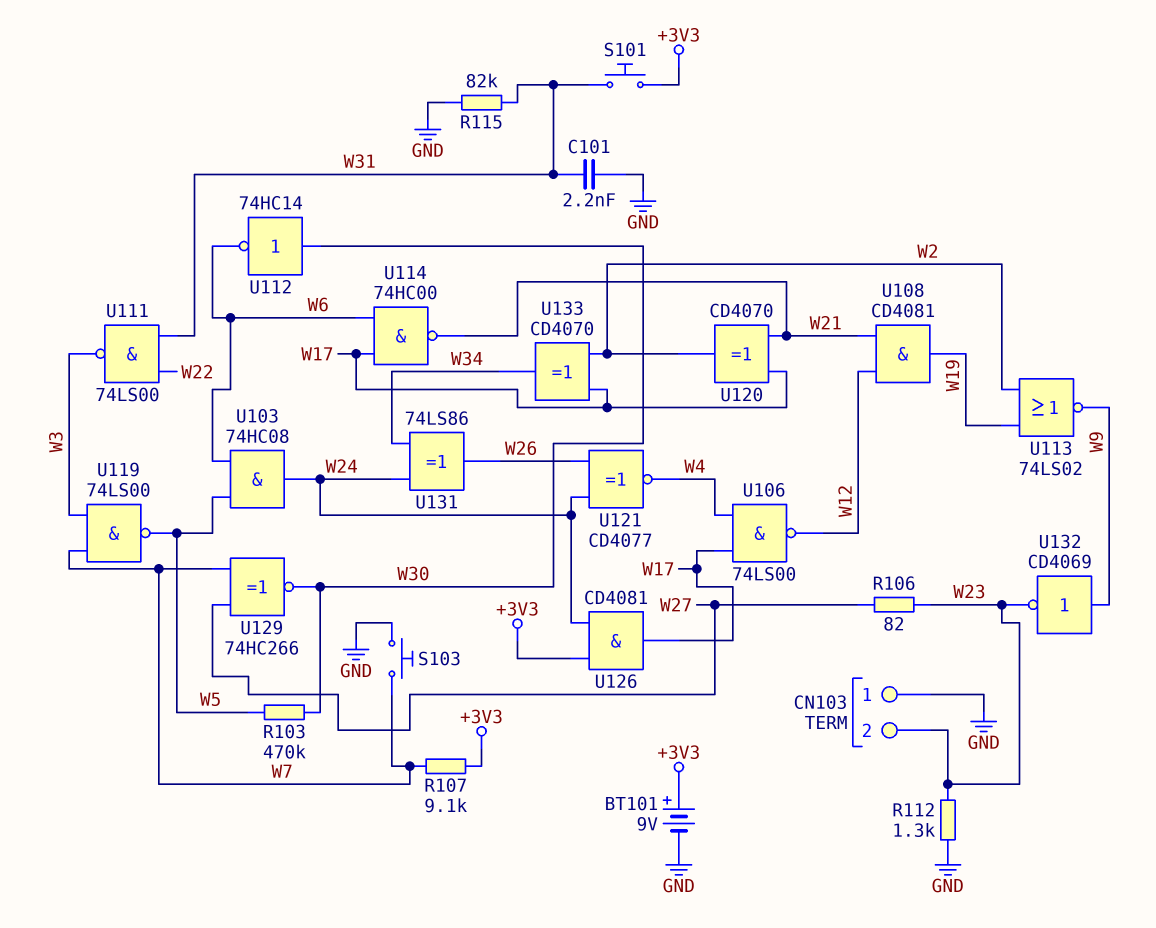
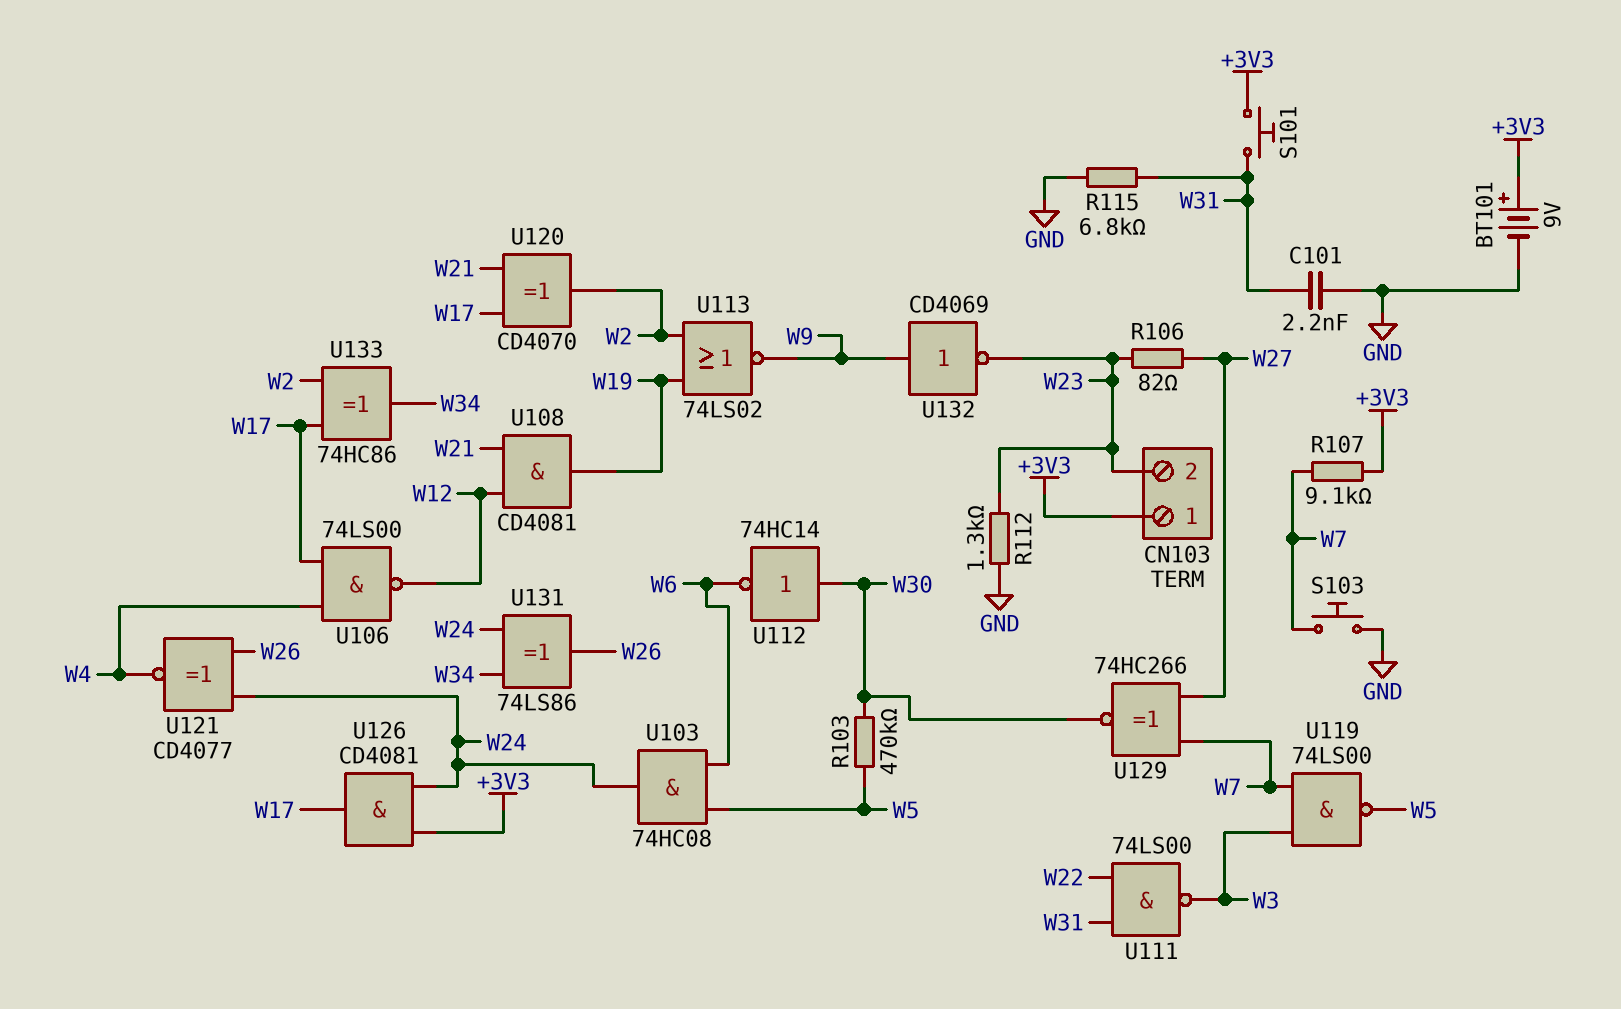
CN103 pin 1: GND -> +3V3
R115: 82k (GND, W31) -> 6.8k (GND, W31)
U114: NAND 74HC00 (in W6, in W17, out W21) -> none
U133: XOR CD4070 (in W2, in W17, out W34) -> XOR 74HC86 (in W2, in W17, out W34)

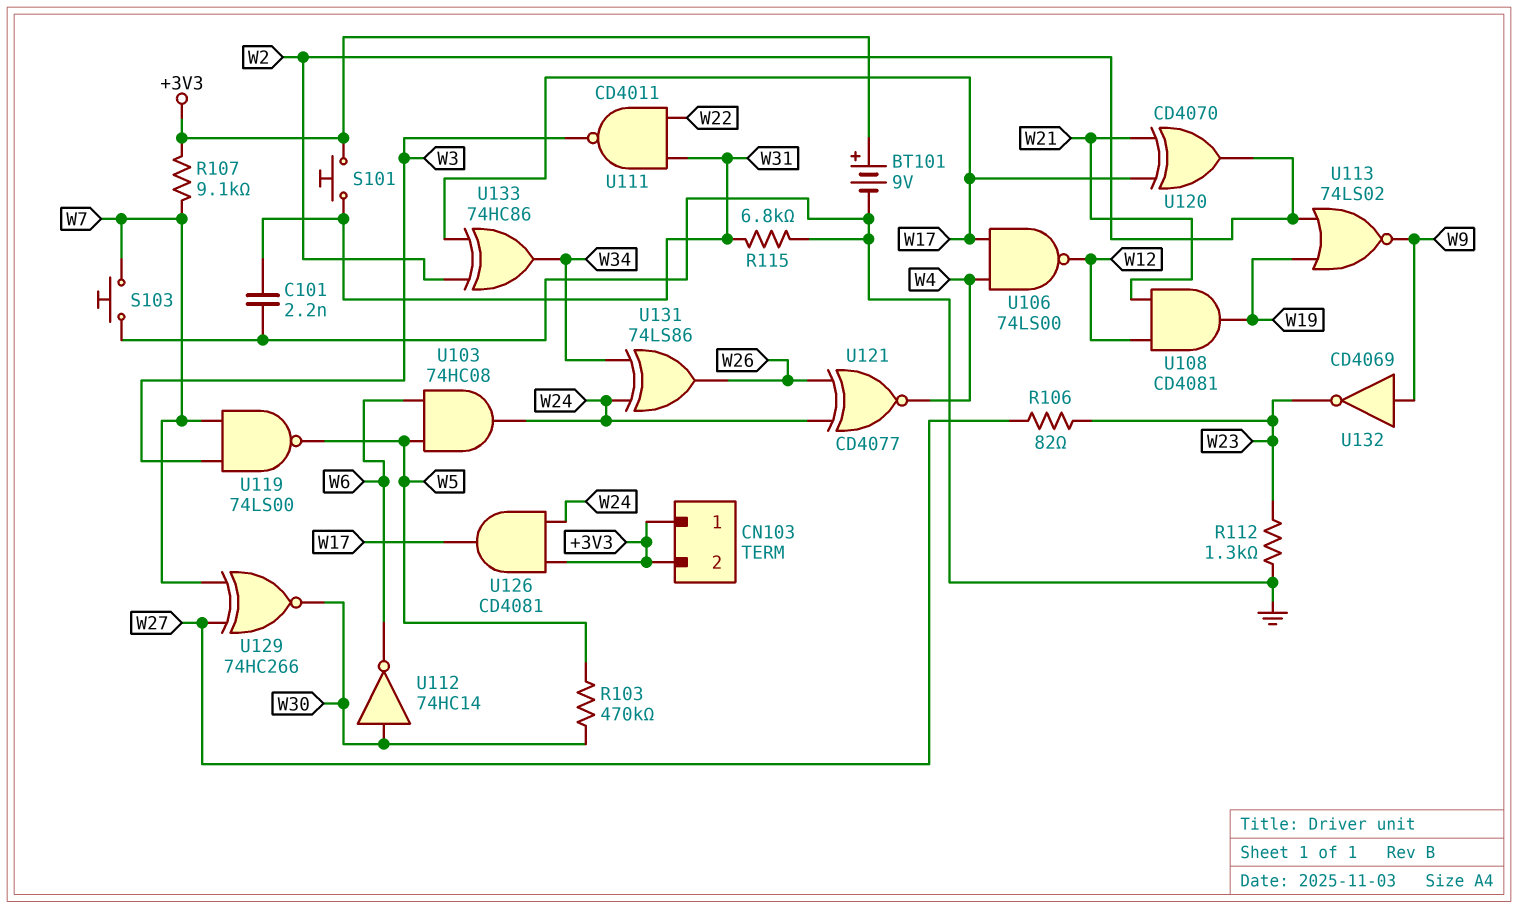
CN103 pin 2: W23 -> +3V3
U111: NAND 74LS00 (in W22, in W31, out W3) -> NAND CD4011 (in W22, in W31, out W3)

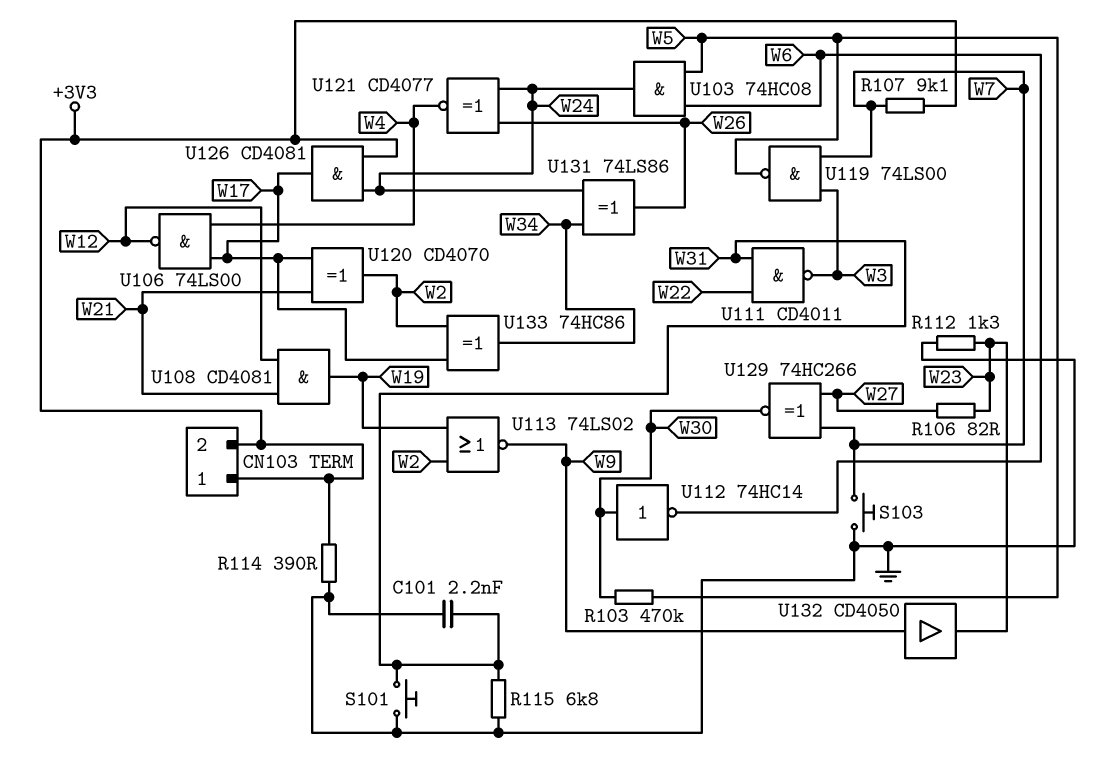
BT101: 9V (plus +3V3, minus GND) -> none
R114: none -> 390 (+3V3, GND)
S101: button (+3V3, W31) -> button (GND, W31)
U132: NOT CD4069 (in W9, out W23) -> buffer CD4050 (in W9, out W23)

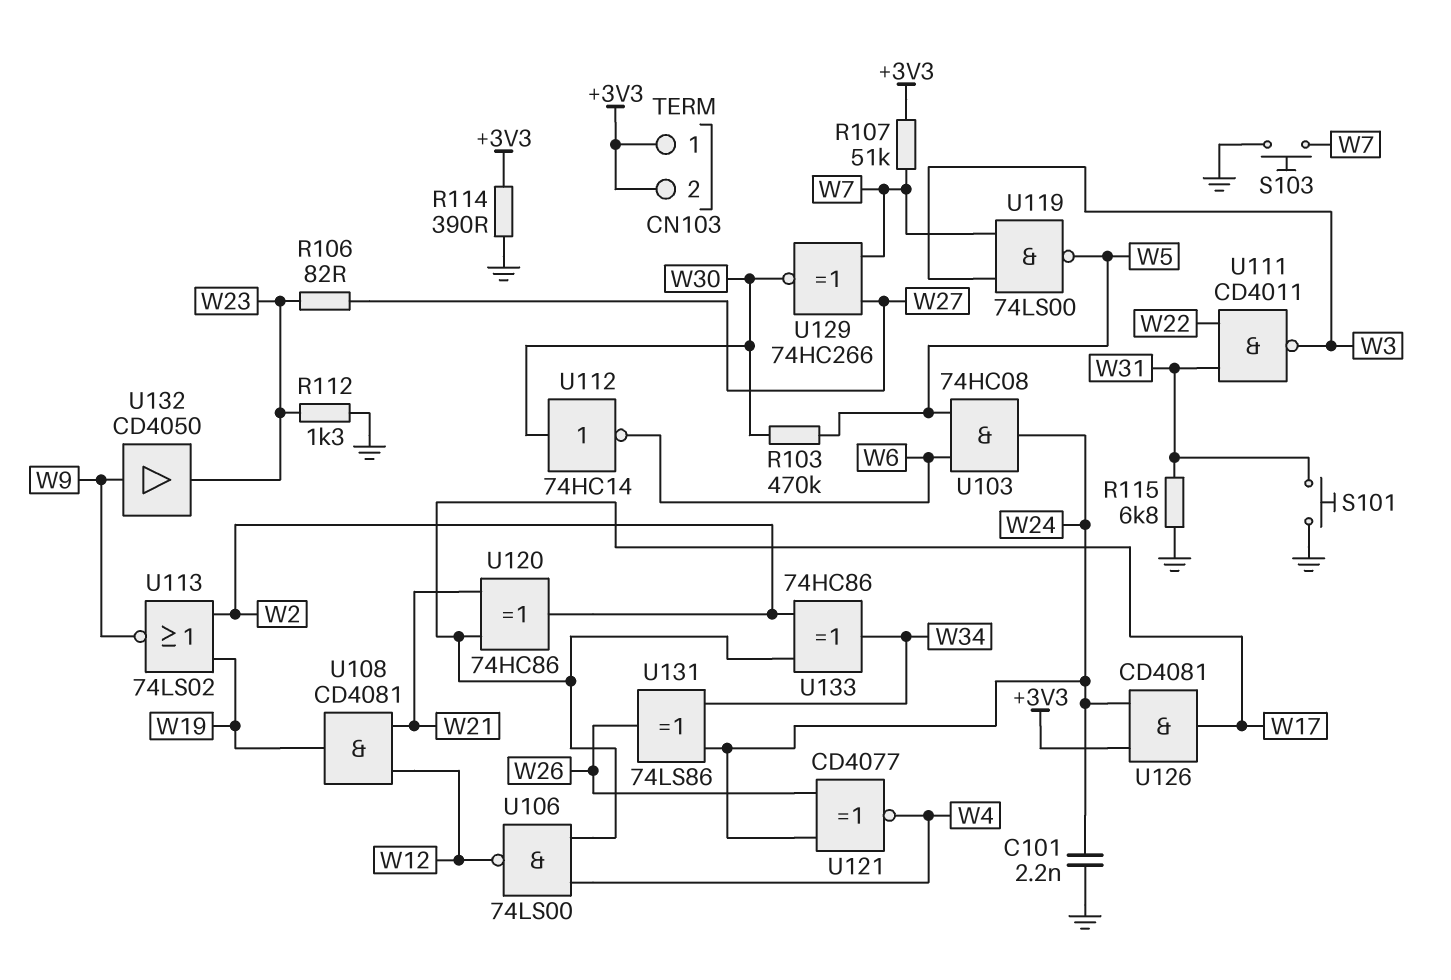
C101: 2.2nF (GND, W31) -> 2.2nF (GND, W24)
R107: 9.1k (+3V3, W7) -> 51k (+3V3, W7)
U120: XOR CD4070 (in W17, in W21, out W2) -> XOR 74HC86 (in W17, in W21, out W2)

